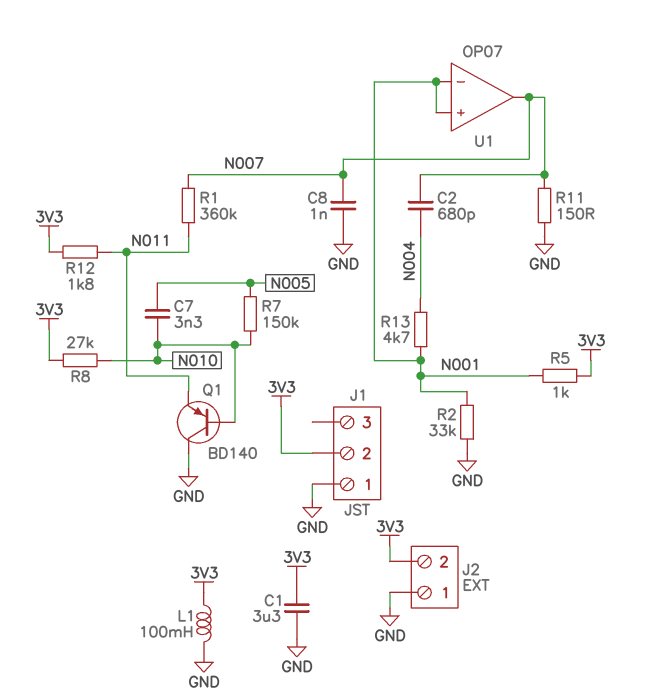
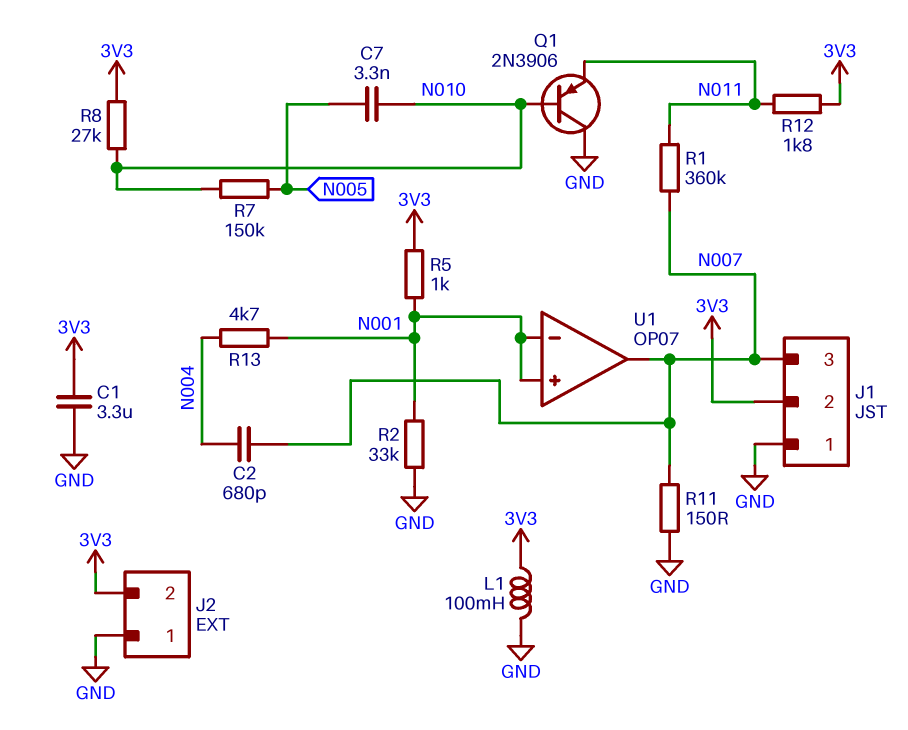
C8: 1nF (GND, N007) -> none
J1 pin 3: none -> N007
Q1: PNP BD140 (B N010, C GND, E N011) -> PNP 2N3906 (B N010, C GND, E N011)

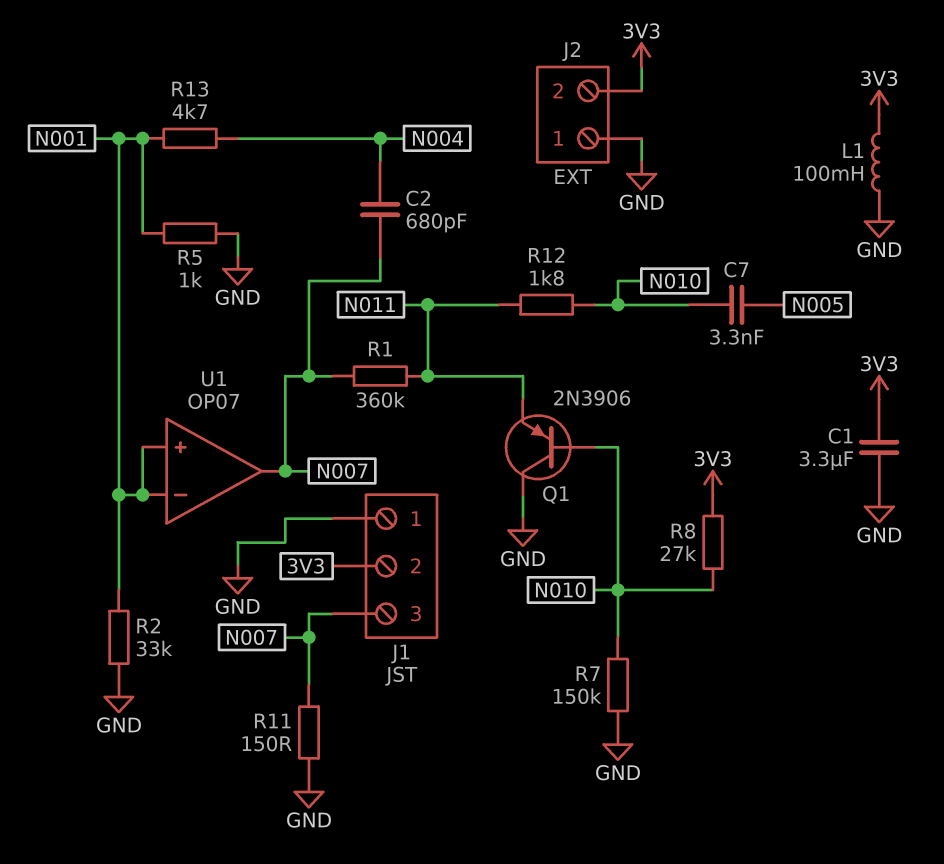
R5: 1k (3V3, N001) -> 1k (GND, N001)
R7: 150k (N005, N010) -> 150k (GND, N010)
R12: 1.8k (3V3, N011) -> 1.8k (N010, N011)

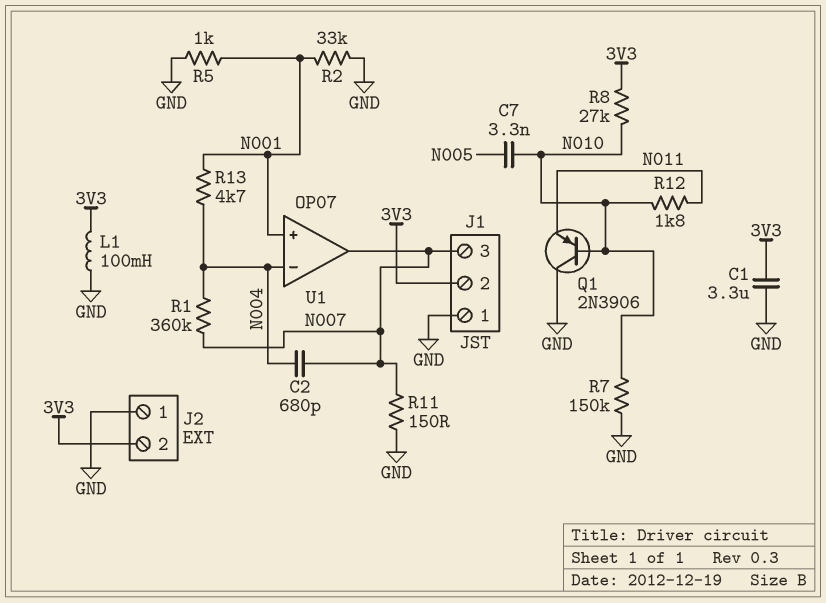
R1: 360k (N007, N011) -> 360k (N004, N007)
U1 pin in-: N001 -> N004

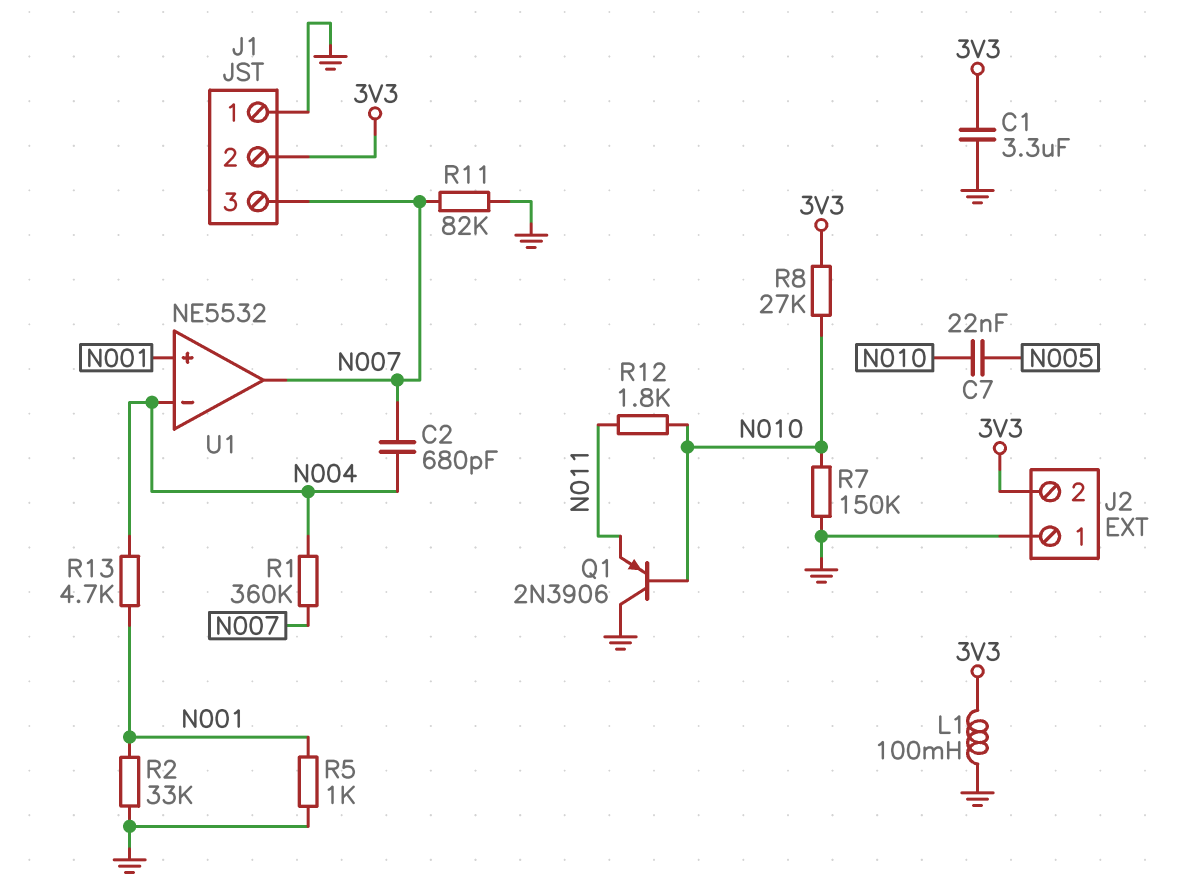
C7: 3.3nF (N005, N010) -> 22nF (N005, N010)
R11: 150 (GND, N007) -> 82k (GND, N007)
U1: OP07 -> NE5532

